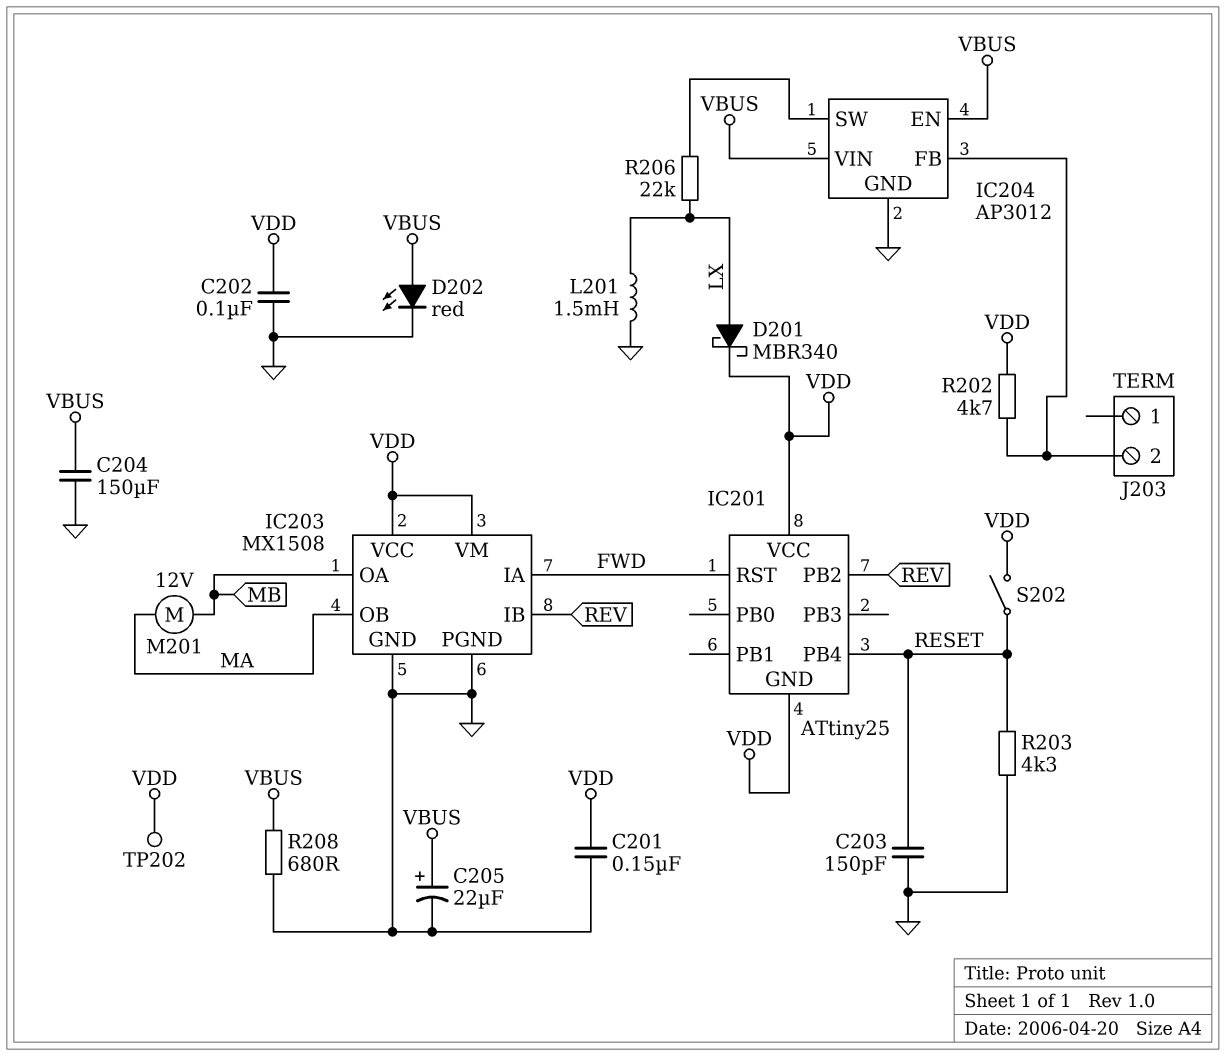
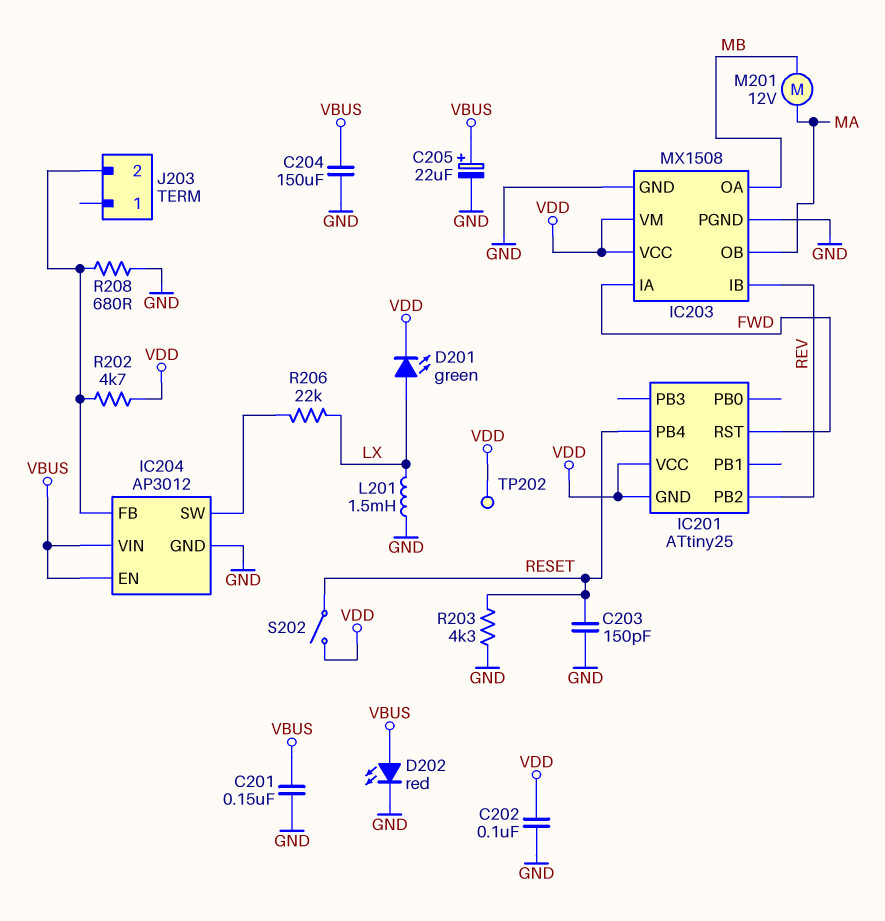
C201: 150nF (GND, VDD) -> 150nF (GND, VBUS)
D201: schottky MBR340 (A LX, K VDD) -> LED green (A LX, K VDD)
R208: 680 (GND, VBUS) -> 680 (GND, IC204/FB)

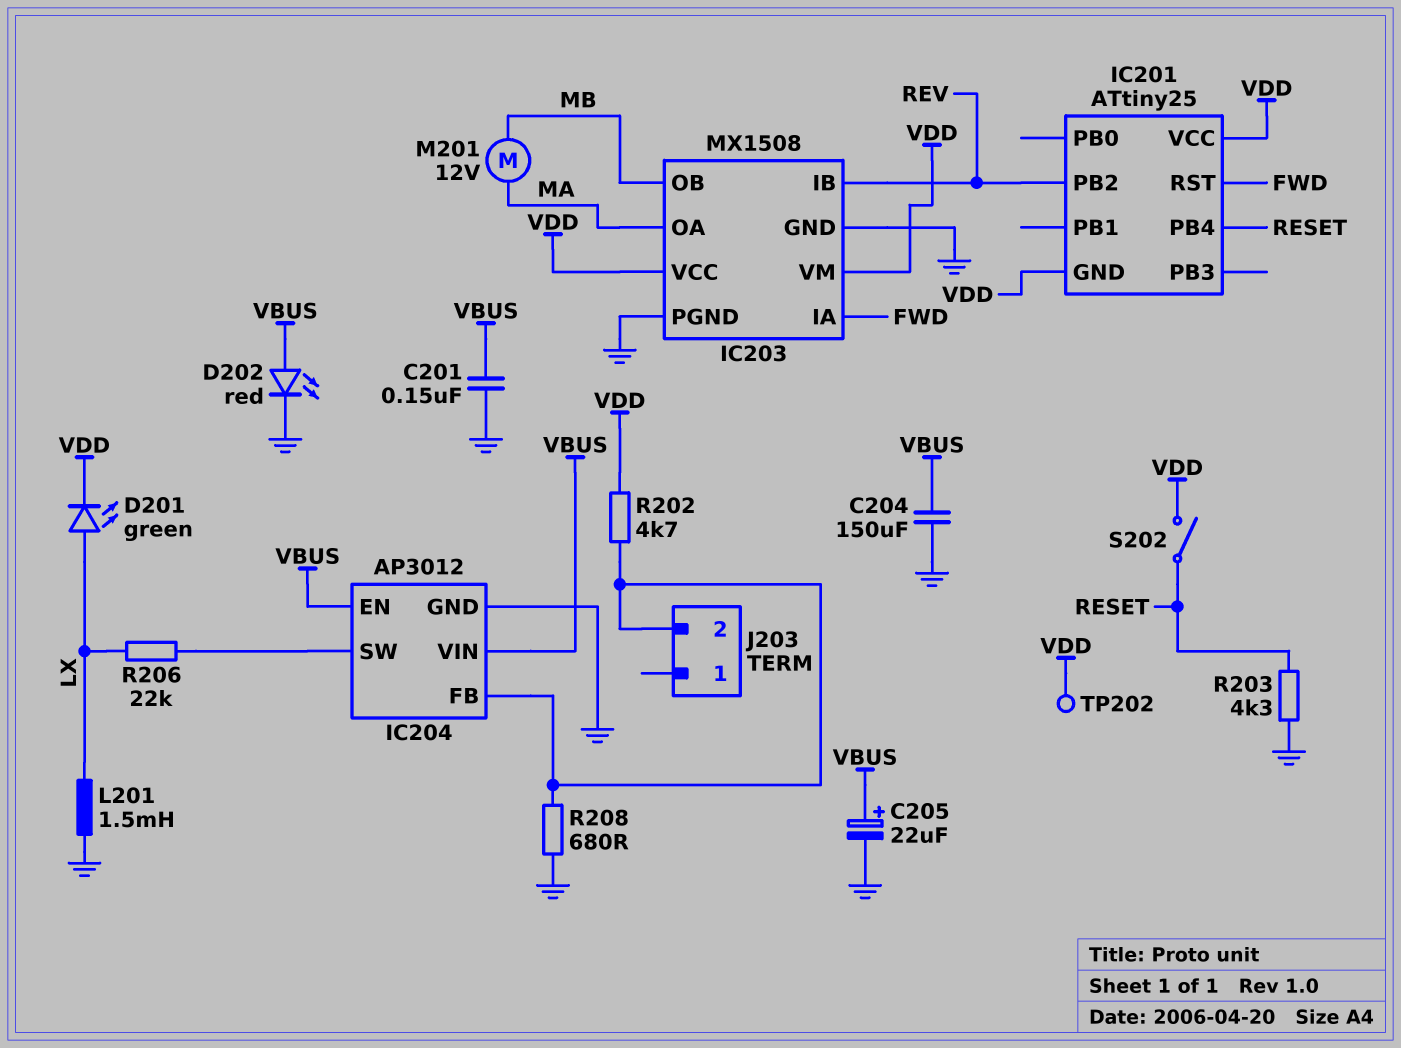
C202: 100nF (GND, VDD) -> none
C203: 150pF (GND, RESET) -> none
IC203 pin OA: MB -> MA
IC203 pin OB: MA -> MB

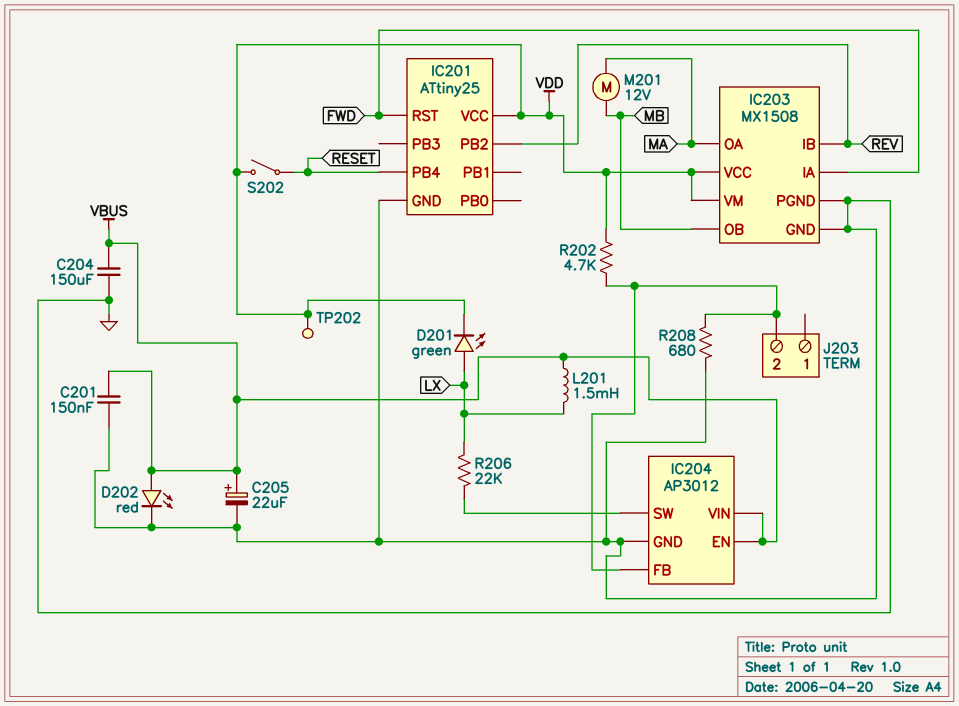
IC201 pin GND: VDD -> GND
L201: 1.5mH (GND, LX) -> 1.5mH (LX, VBUS)
R203: 4.3k (GND, RESET) -> none

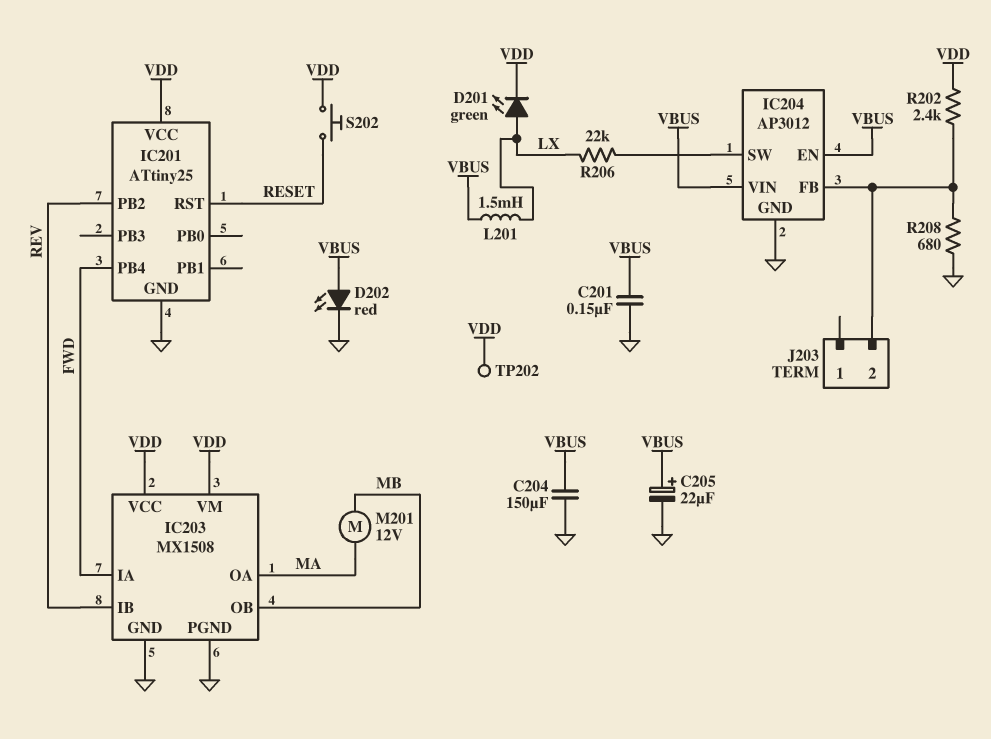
IC201 pin PB4: RESET -> FWD
IC201 pin RST: FWD -> RESET
R202: 4.7k (IC204/FB, VDD) -> 2.4k (IC204/FB, VDD)
S202: switch (RESET, VDD) -> button (RESET, VDD)

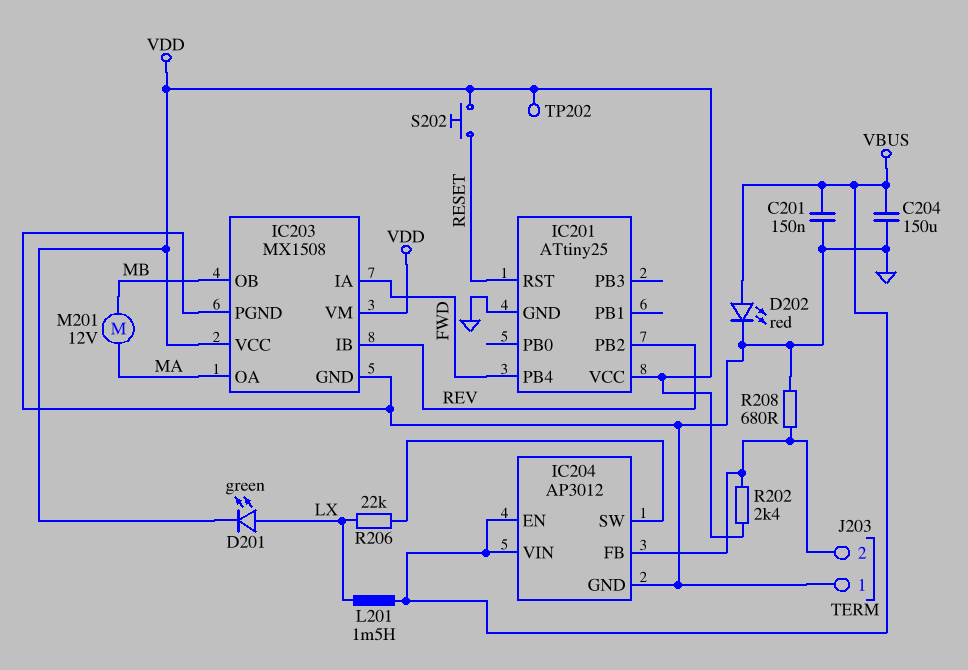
C205: 22uF (plus VBUS, minus GND) -> none
J203 pin 1: none -> GND

